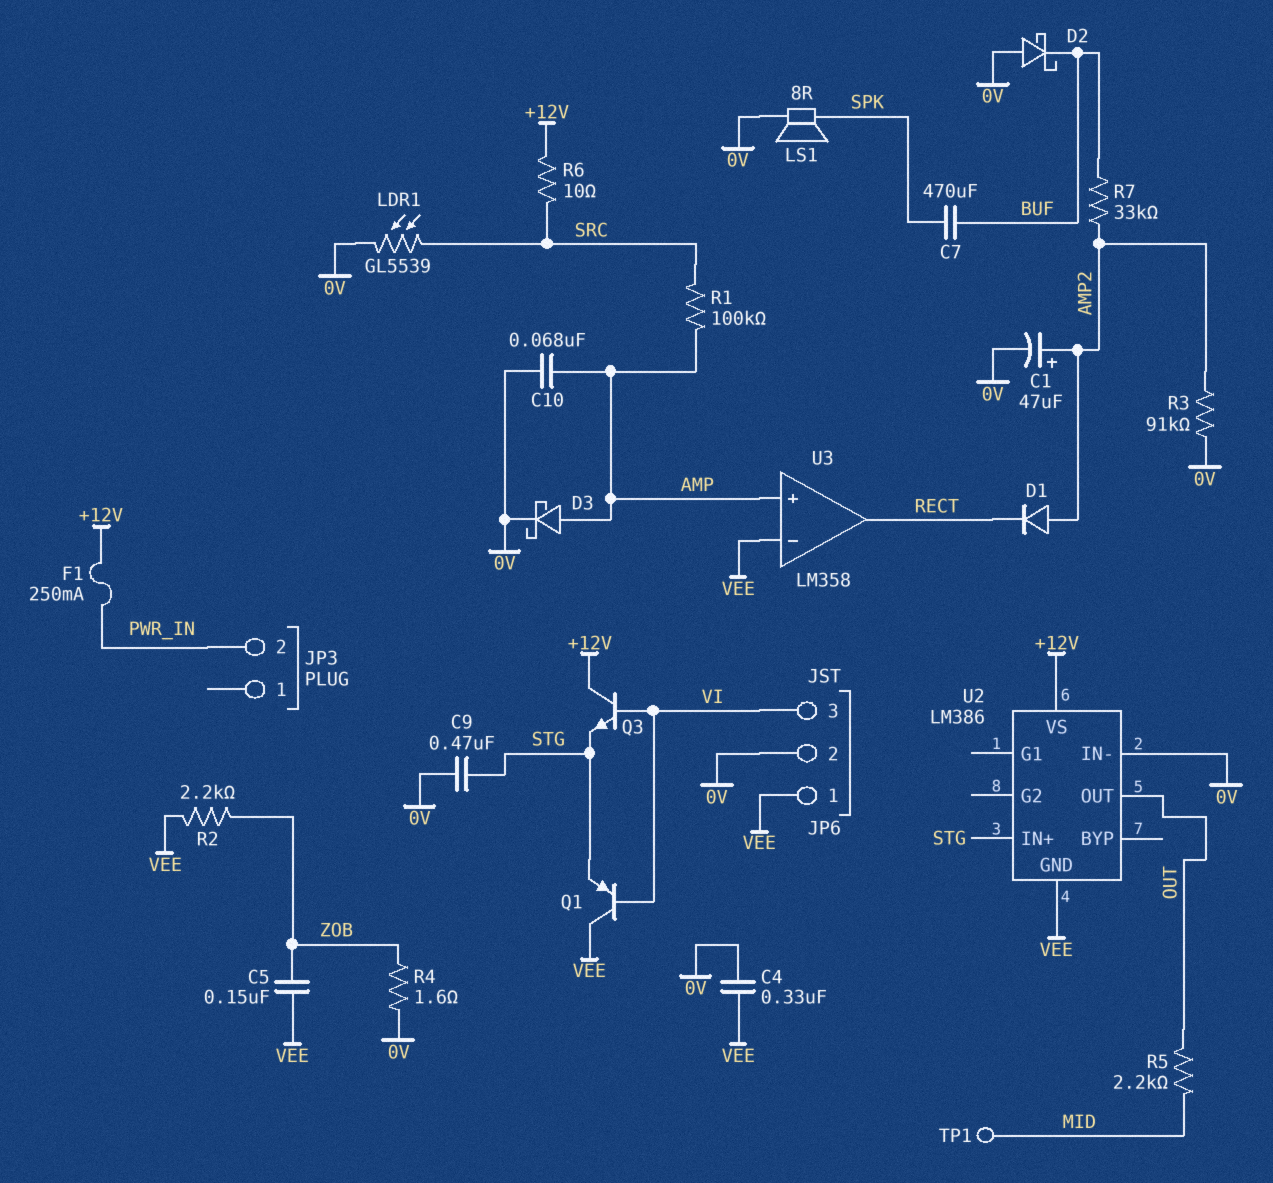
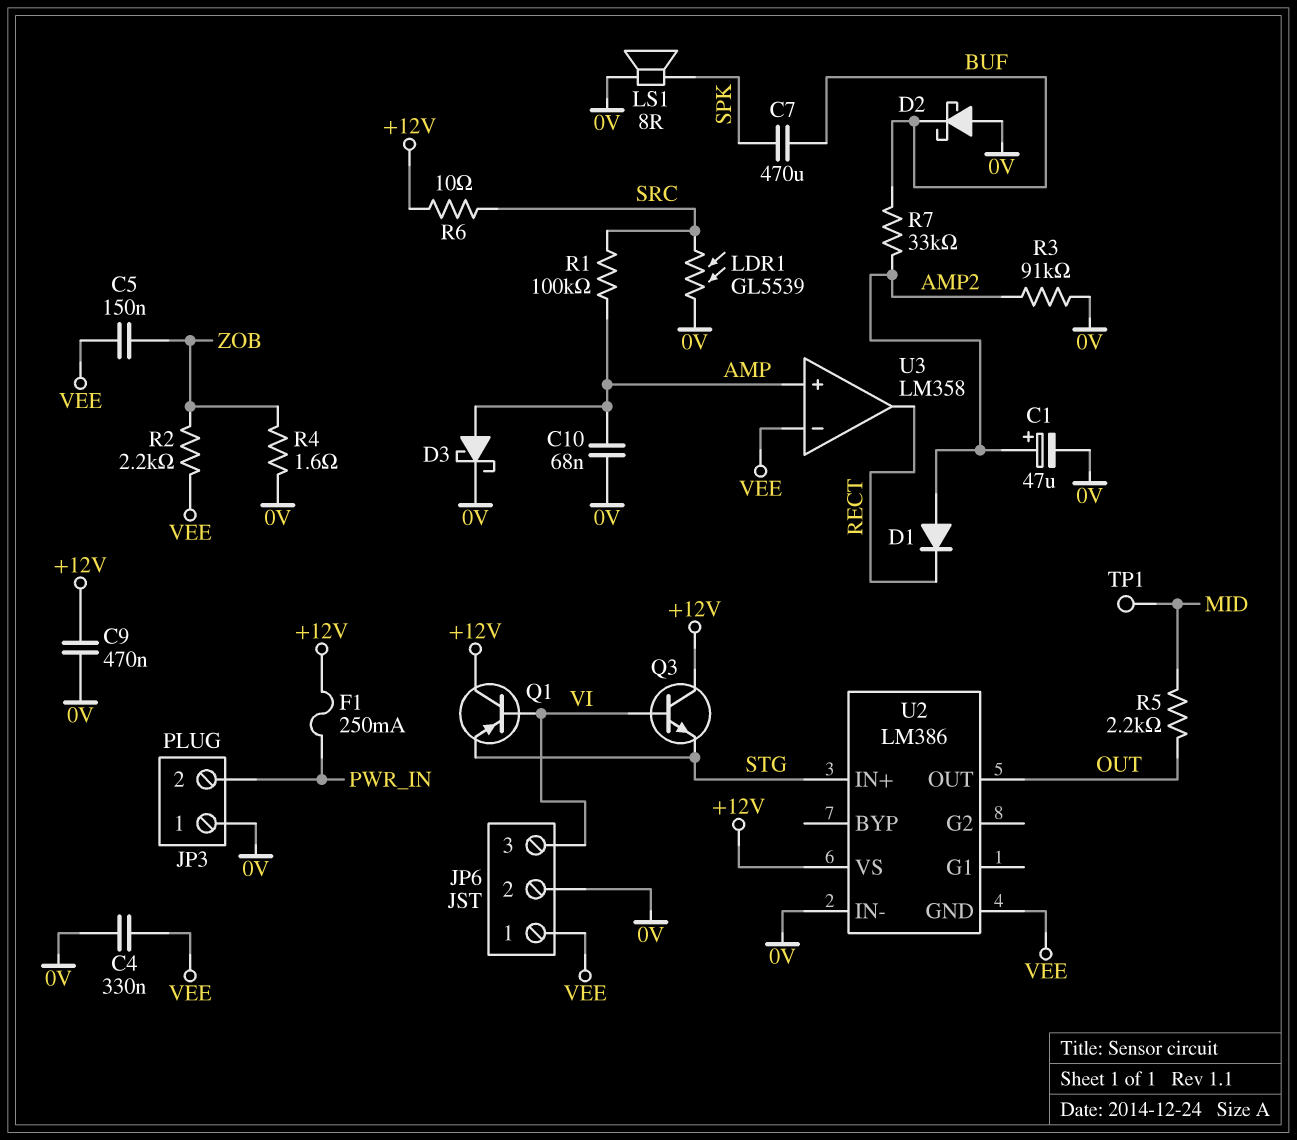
C9: 470nF (0V, STG) -> 470nF (+12V, 0V)
JP3 pin 1: none -> 0V
Q1: PNP (B VI, C VEE, E STG) -> PNP (B VI, C +12V, E STG)

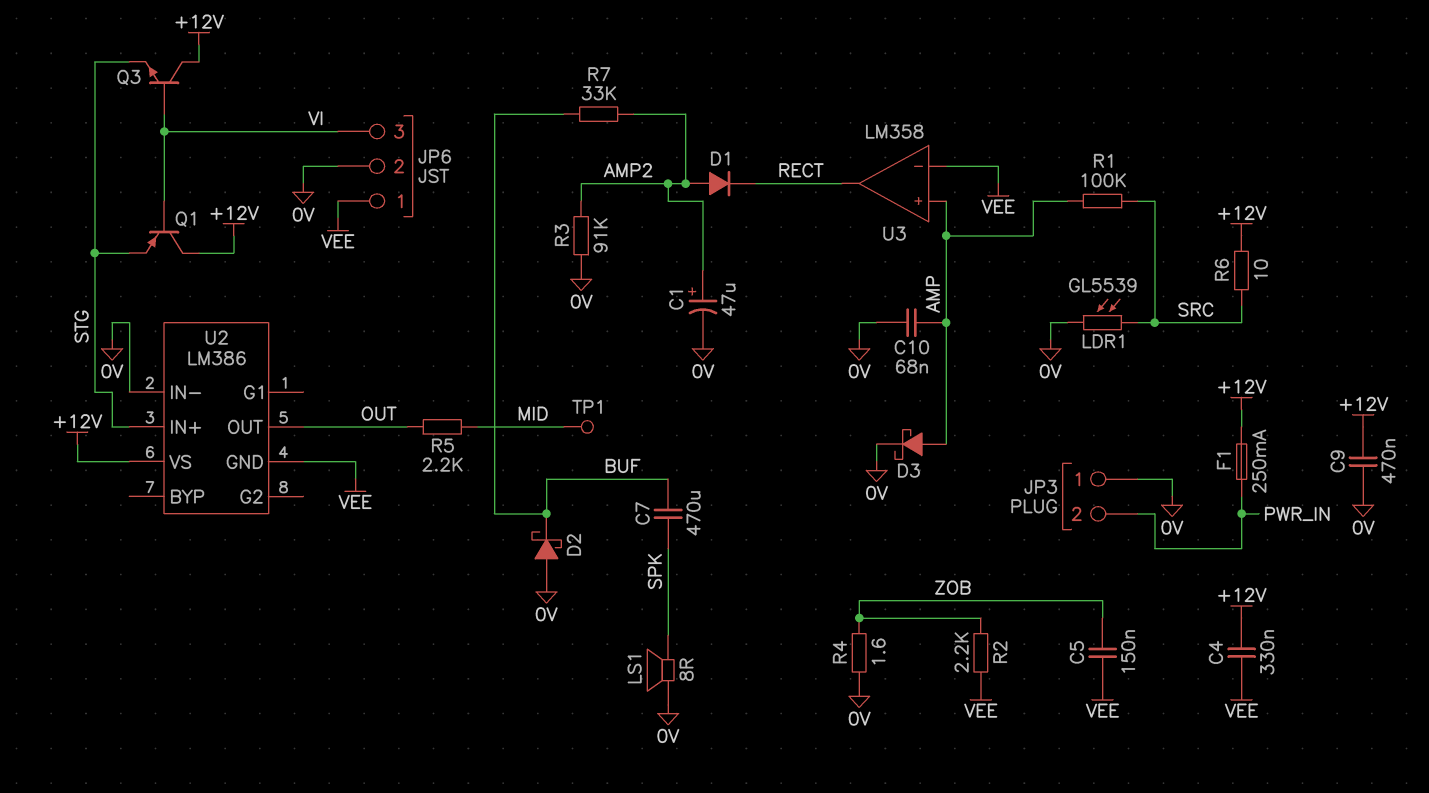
C4: 330nF (0V, VEE) -> 330nF (+12V, VEE)

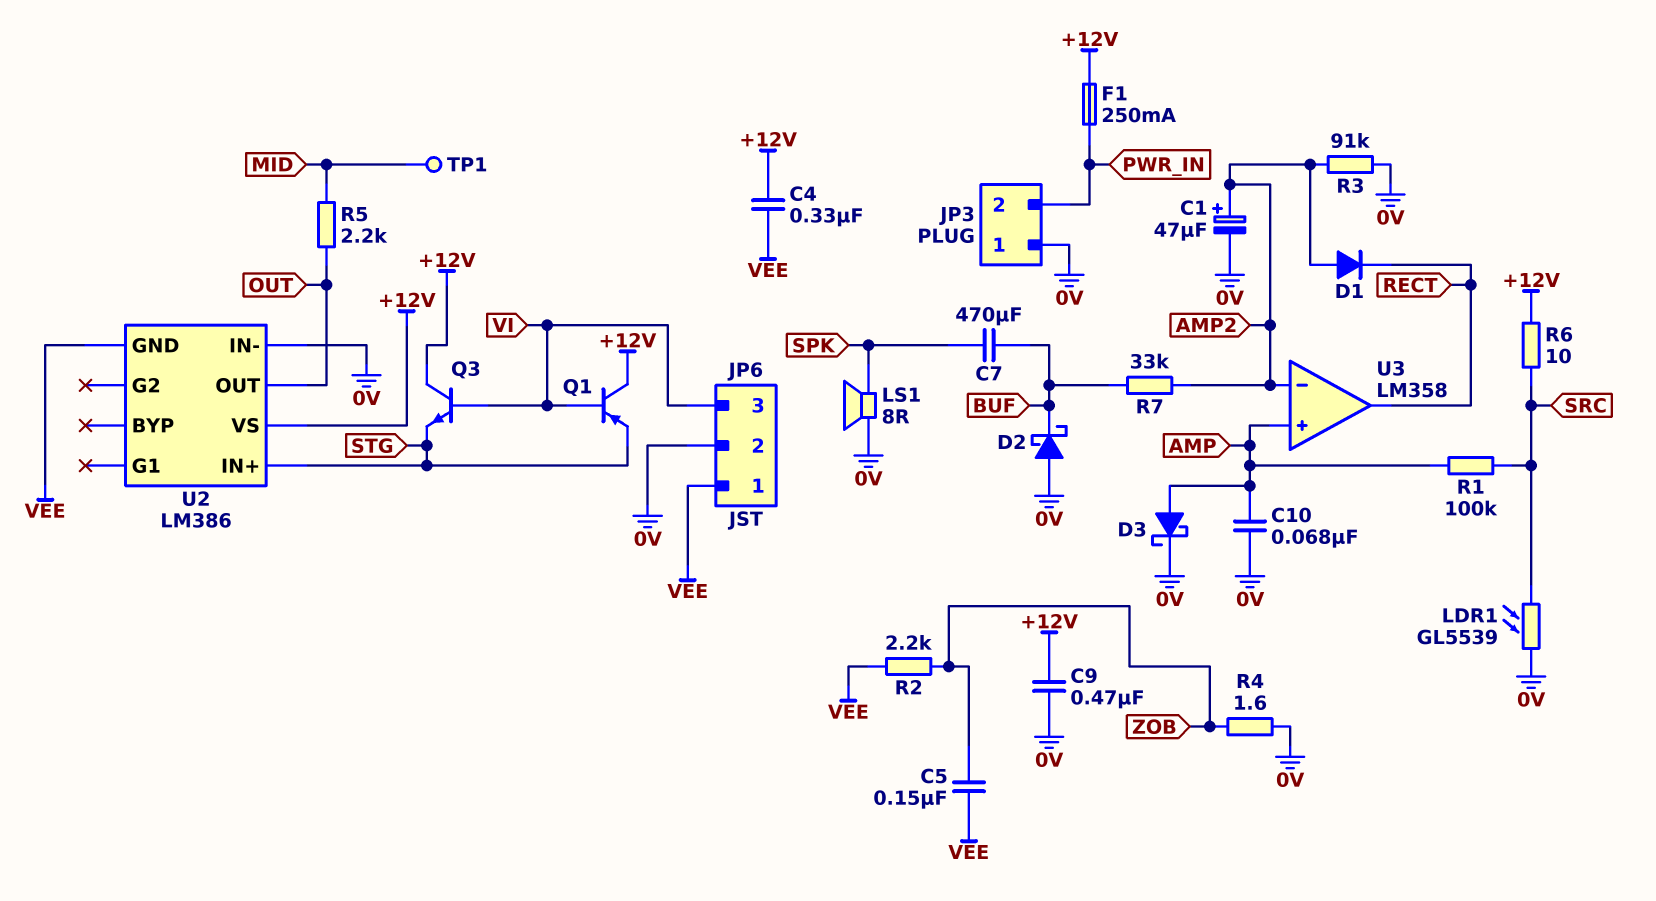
U3 pin in-: VEE -> AMP2

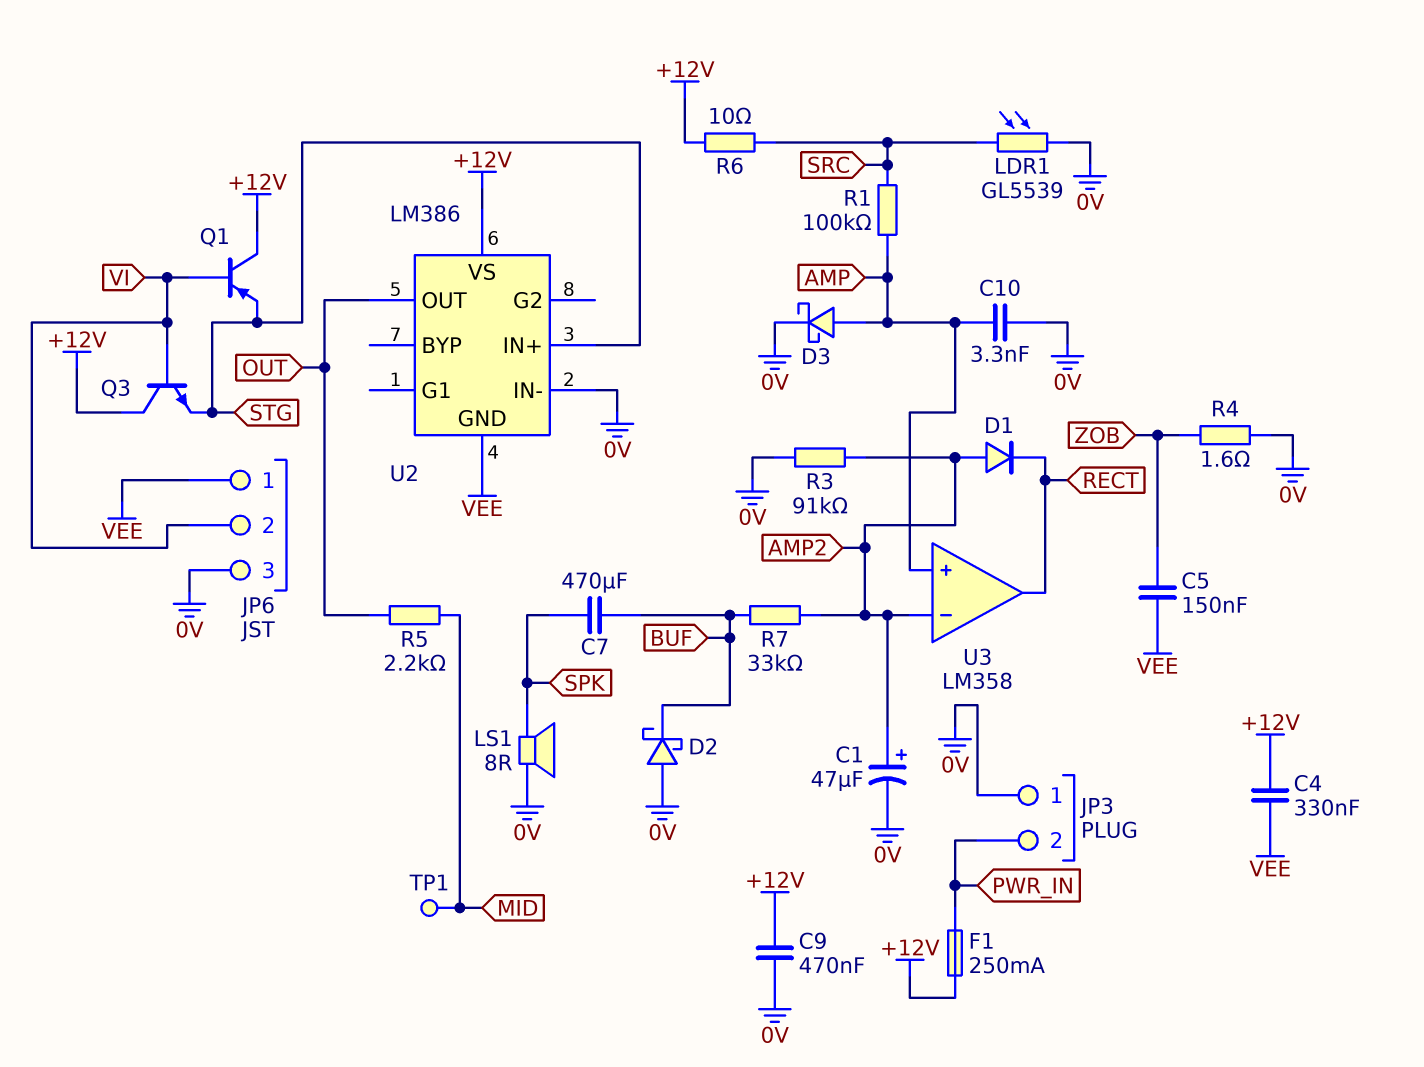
C10: 68nF (0V, AMP) -> 3.3nF (0V, AMP)
JP6 pin 2: 0V -> VI
JP6 pin 3: VI -> 0V
R2: 2.2k (VEE, ZOB) -> none

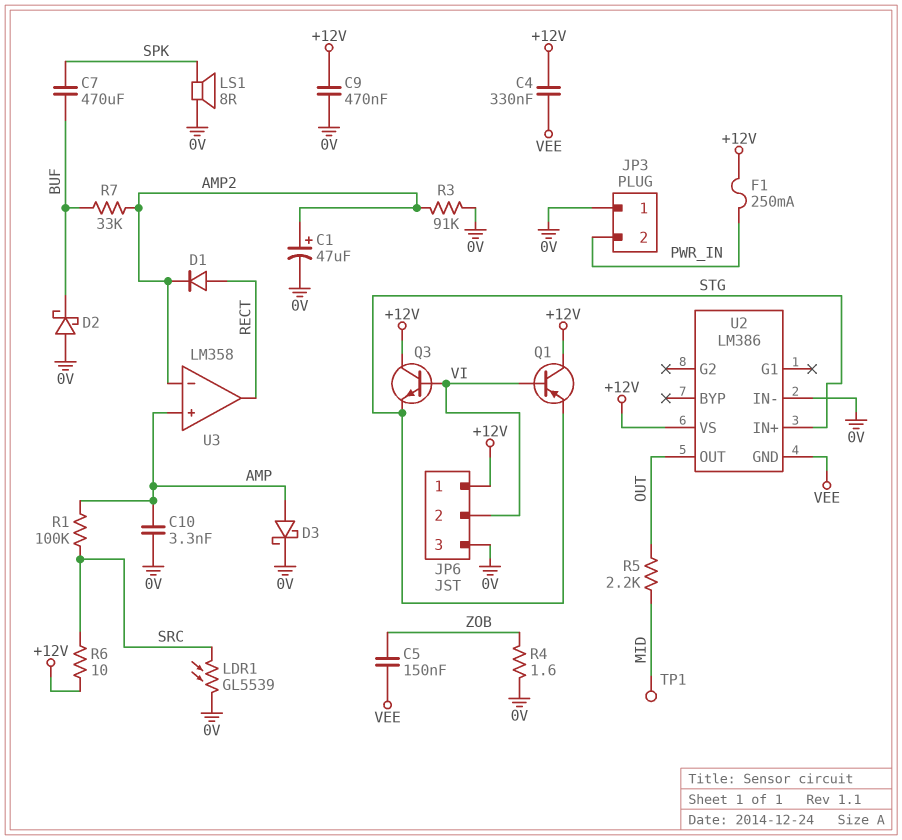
D1: diode (A AMP2, K RECT) -> diode (A RECT, K AMP2)
JP6 pin 1: VEE -> +12V

